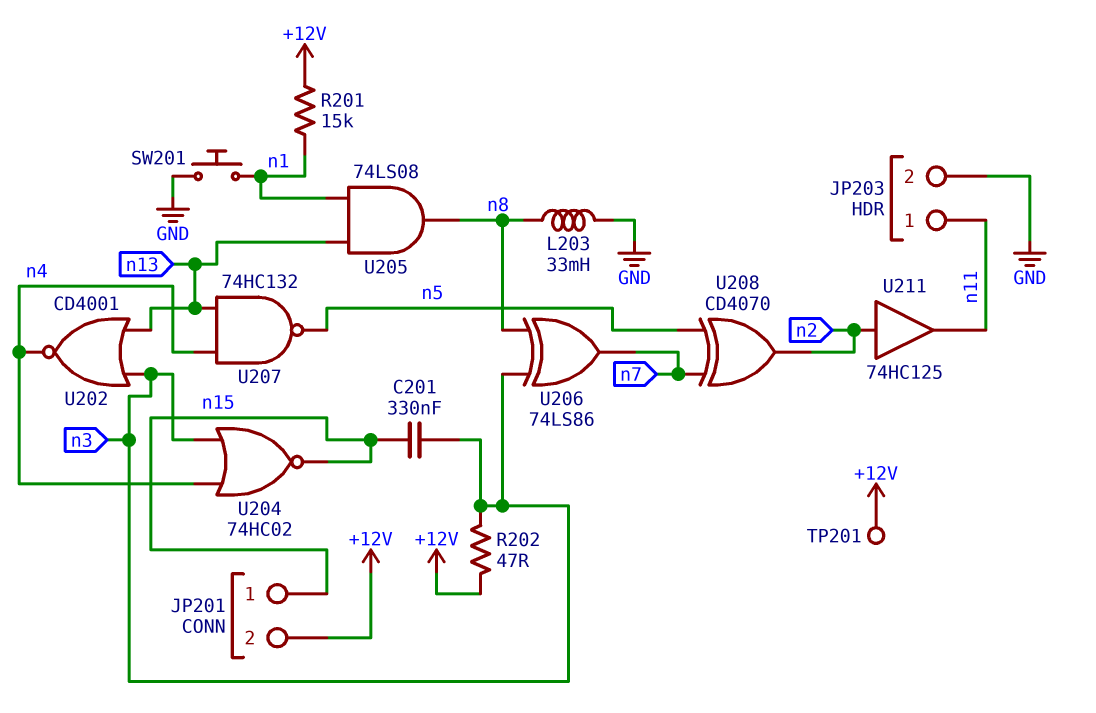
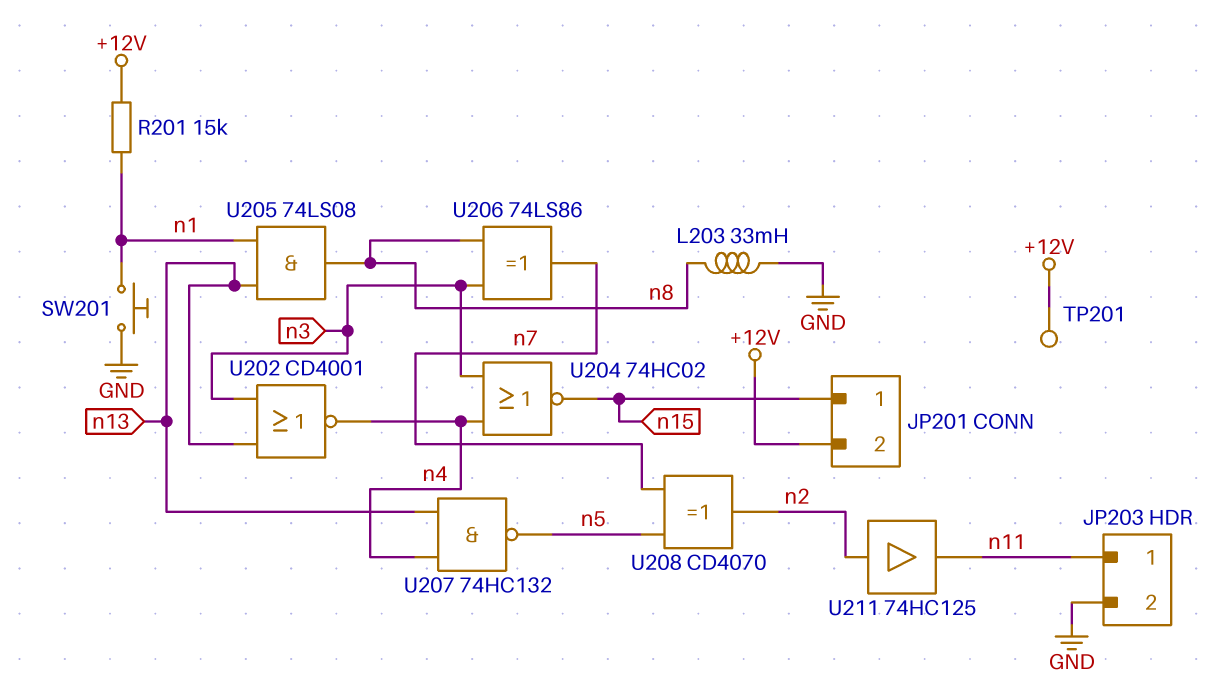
C201: 330nF (n3, n15) -> none
R202: 47 (+12V, n3) -> none

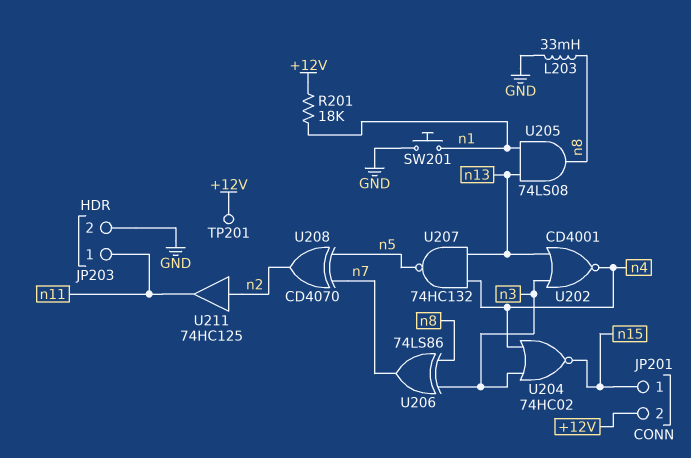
R201: 15k (+12V, n1) -> 18k (+12V, n1)

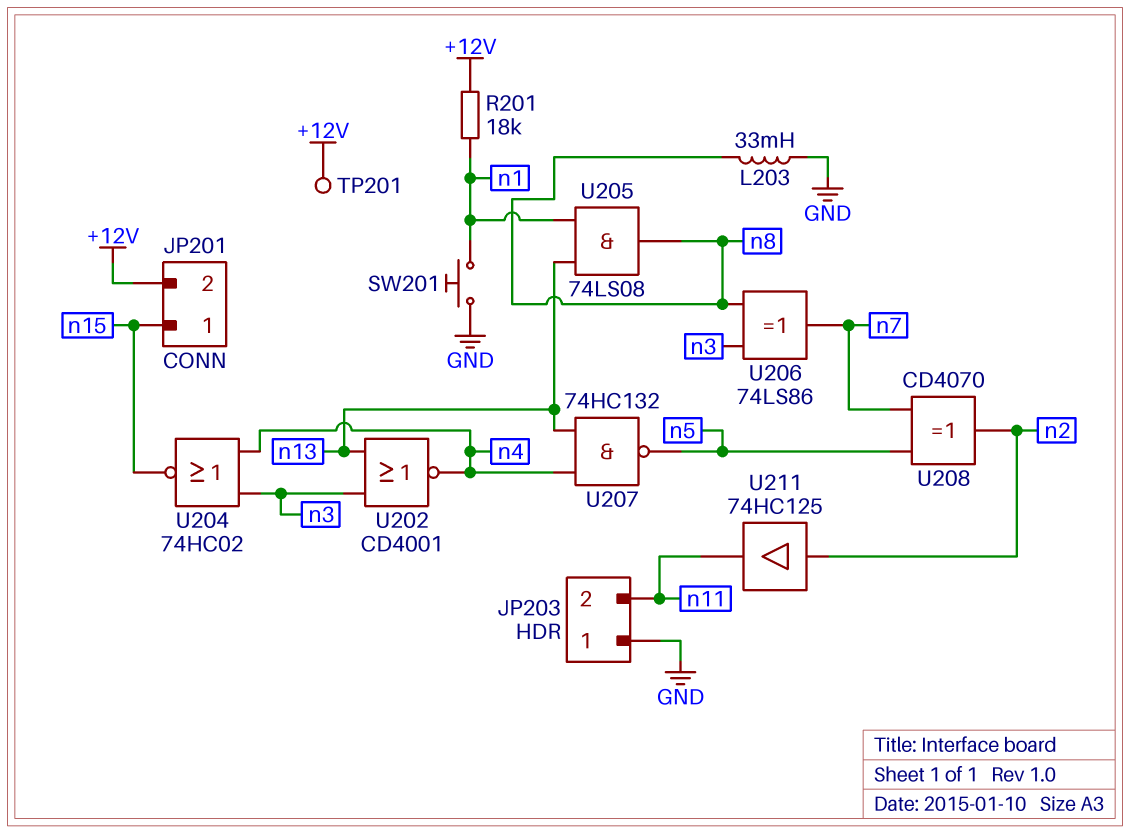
JP203 pin 1: n11 -> GND
JP203 pin 2: GND -> n11

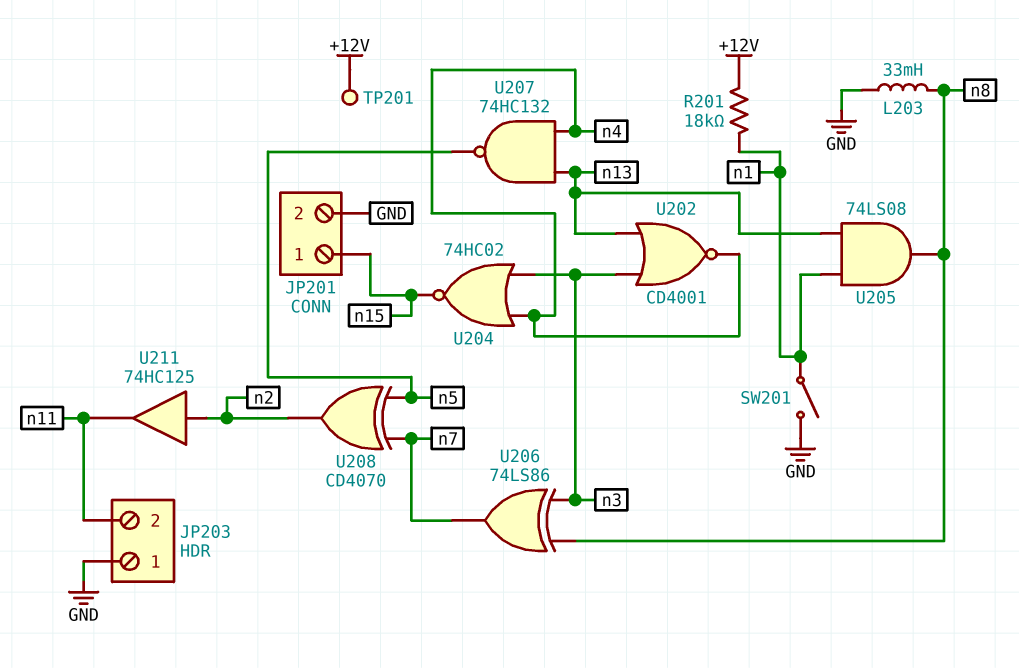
JP201 pin 2: +12V -> GND
SW201: button (GND, n1) -> switch (GND, n1)

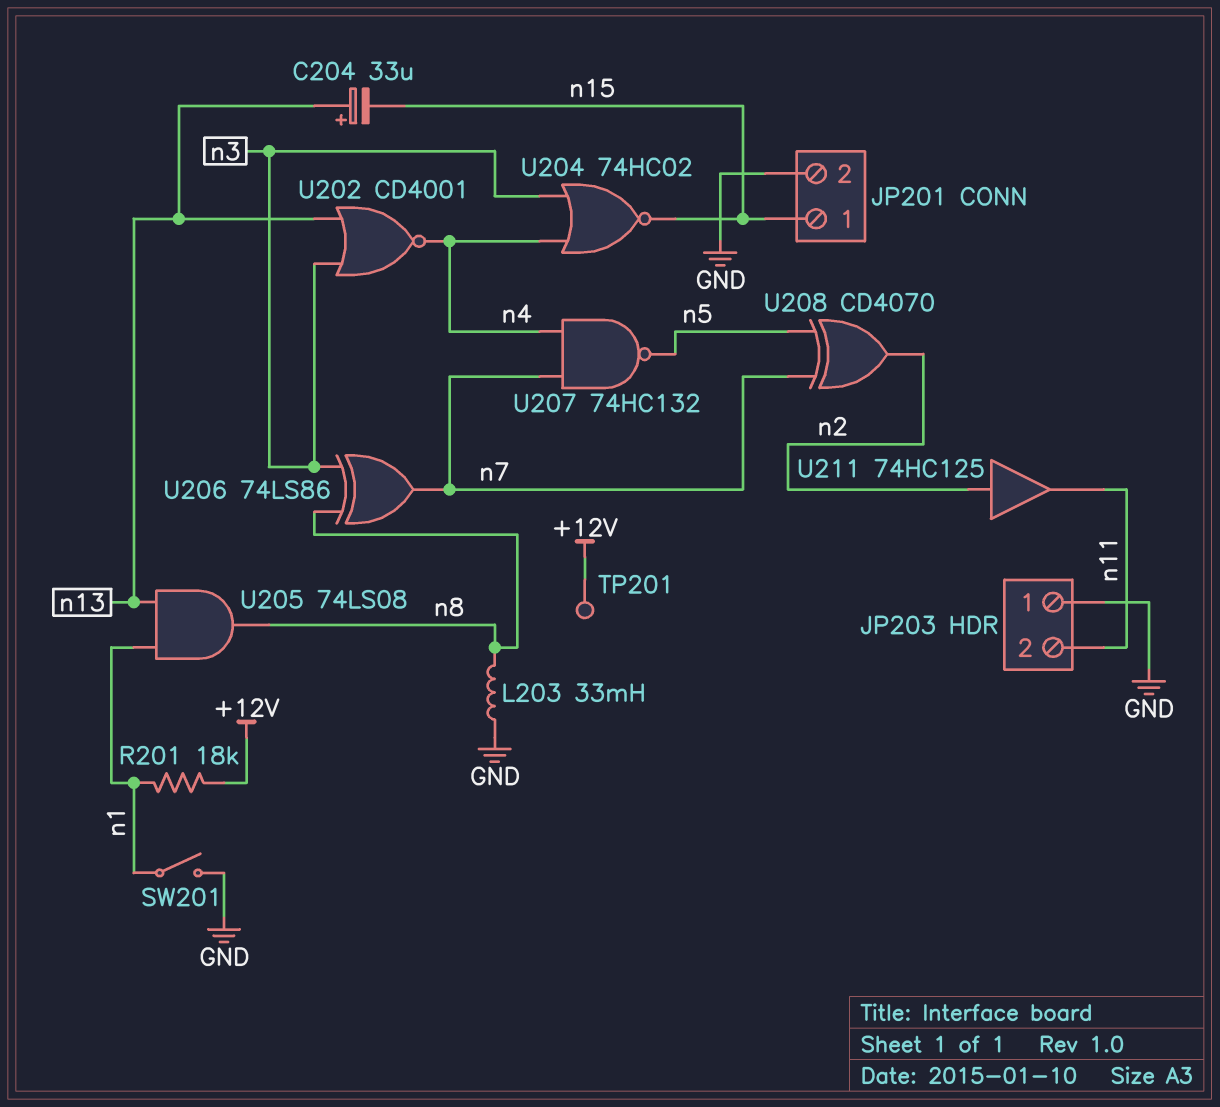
C204: none -> 33uF (plus n13, minus n15)
U207: NAND 74HC132 (in n4, in n13, out n5) -> NAND 74HC132 (in n4, in n7, out n5)

